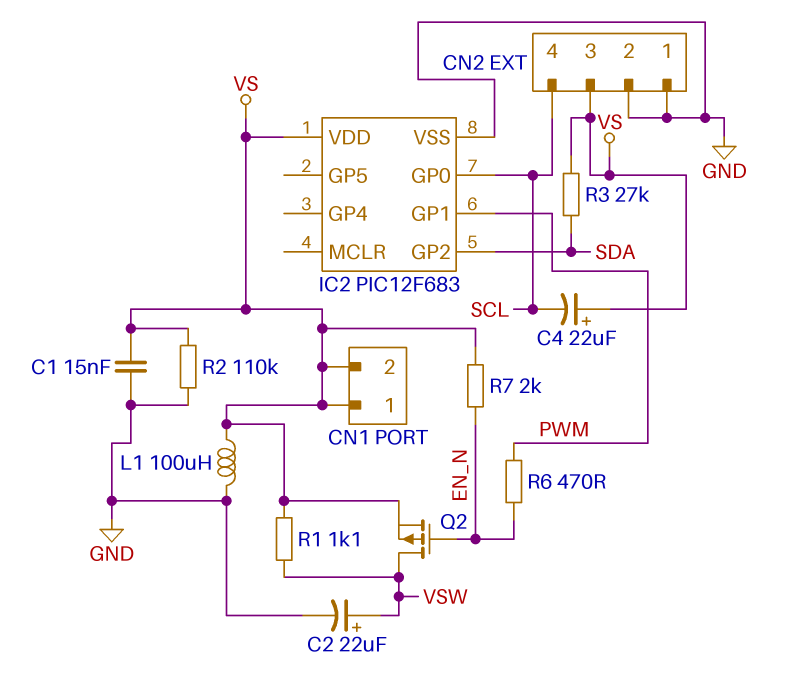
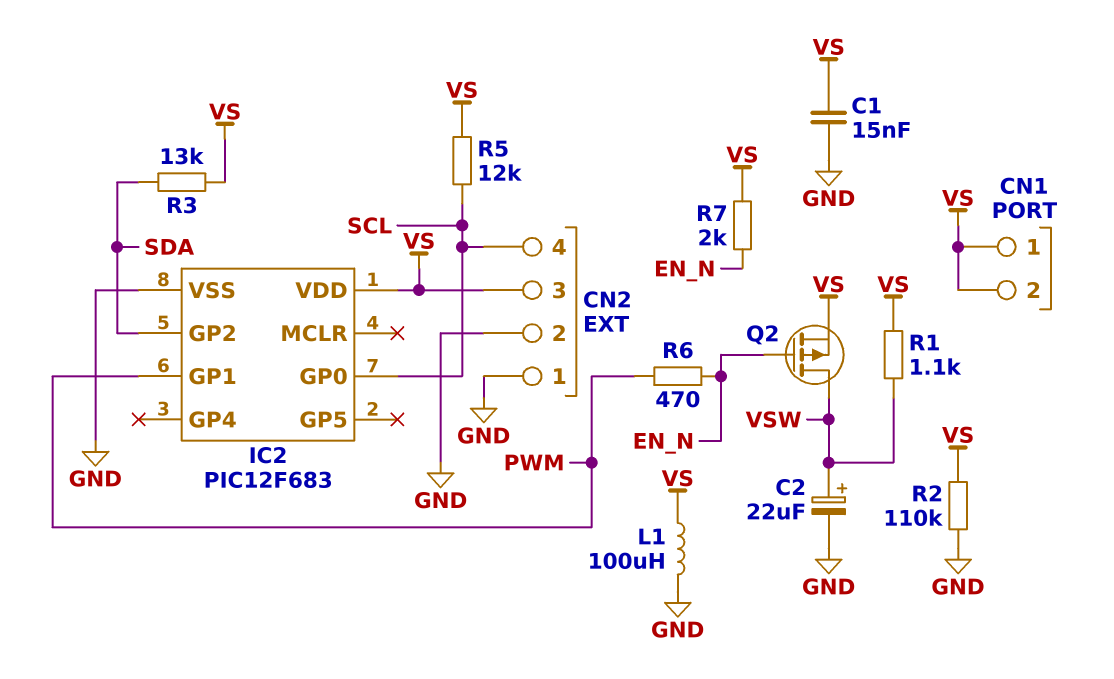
C4: 22uF (plus VS, minus SCL) -> none
R3: 27k (SDA, VS) -> 13k (SDA, VS)
R5: none -> 12k (SCL, VS)

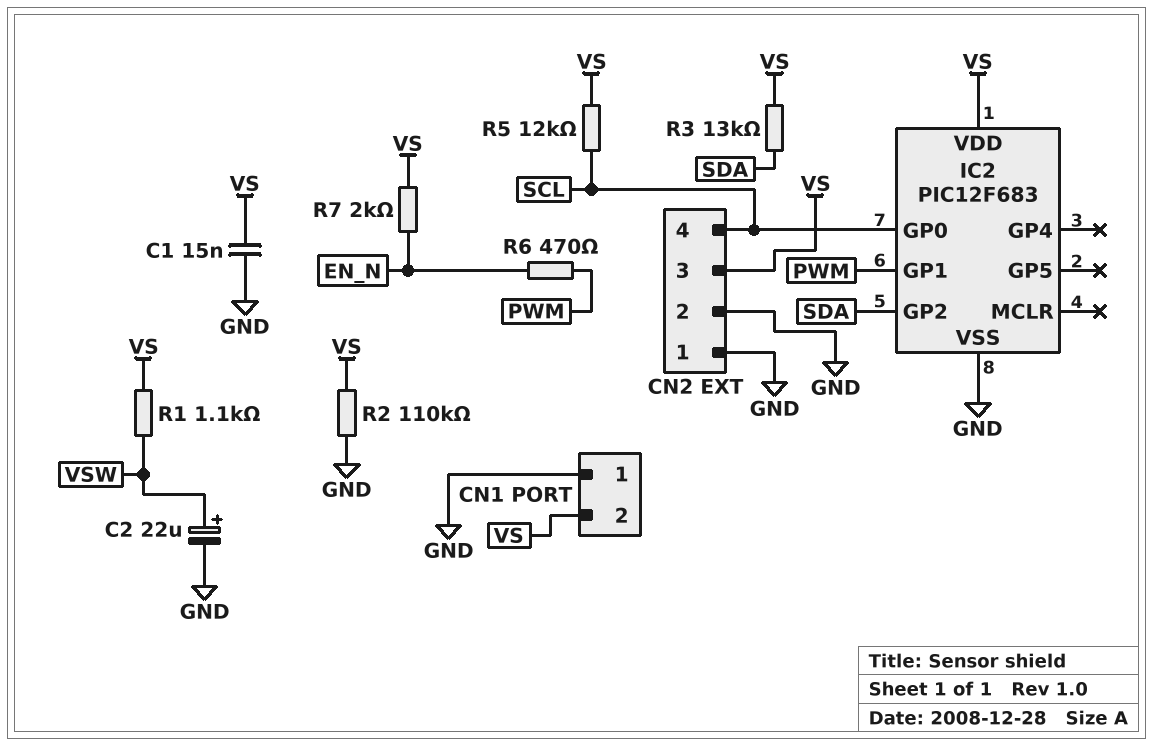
CN1 pin 1: VS -> GND
L1: 100uH (GND, VS) -> none
Q2: PMOS (G EN_N, D VSW, S VS) -> none

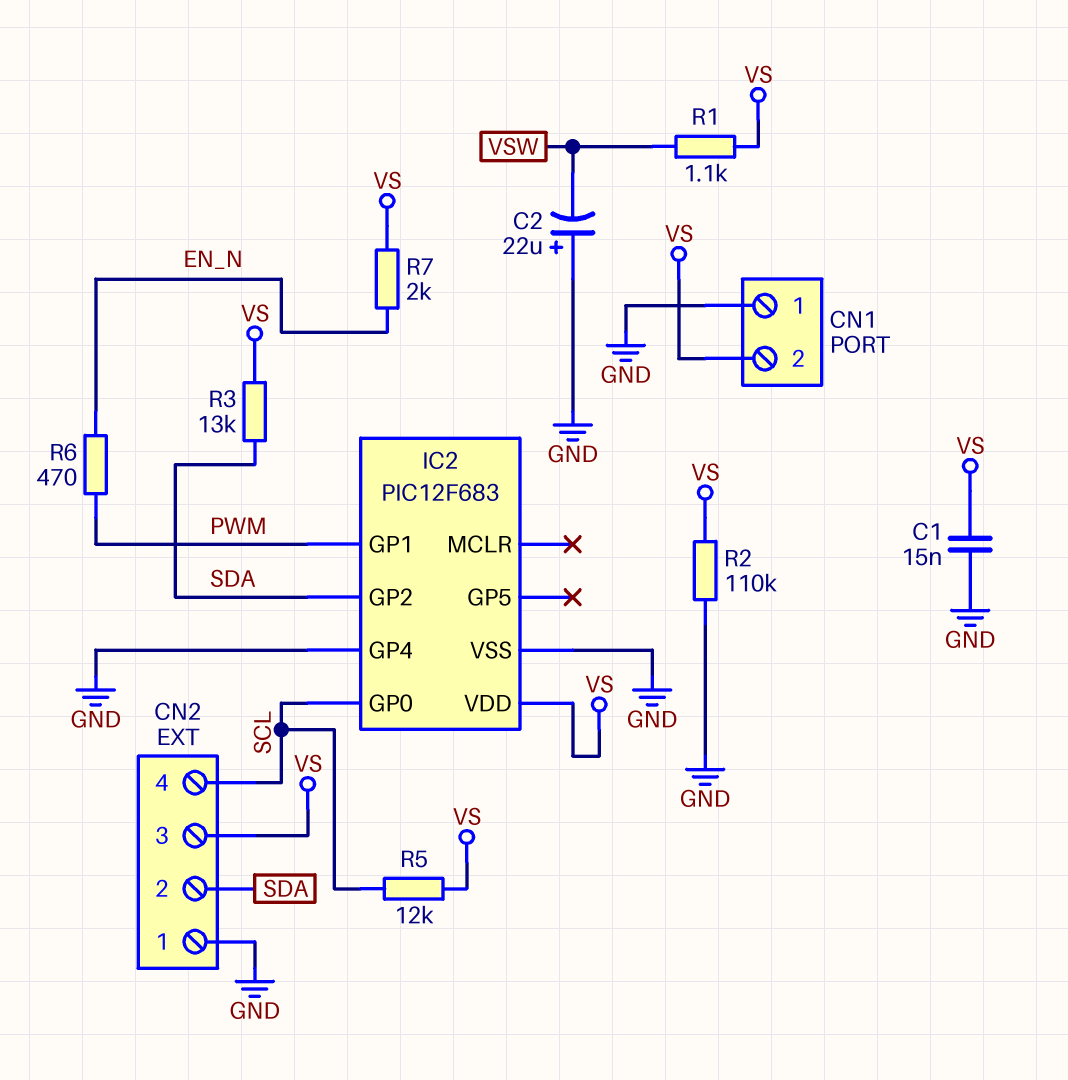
C2: 22uF (plus VSW, minus GND) -> 22uF (plus GND, minus VSW)
CN2 pin 2: GND -> SDA
IC2 pin GP4: none -> GND

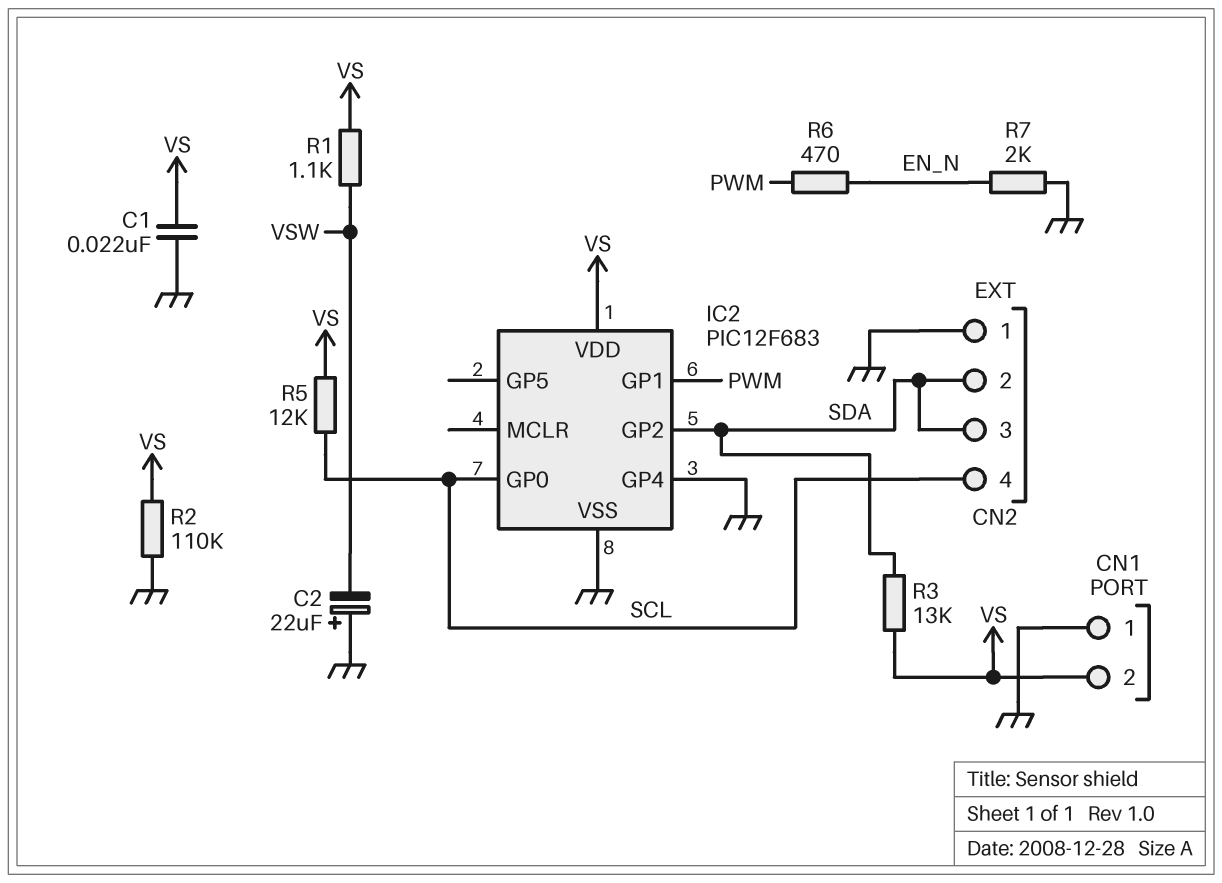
C1: 15nF (GND, VS) -> 22nF (GND, VS)
CN2 pin 3: VS -> SDA
R7: 2k (EN_N, VS) -> 2k (EN_N, GND)

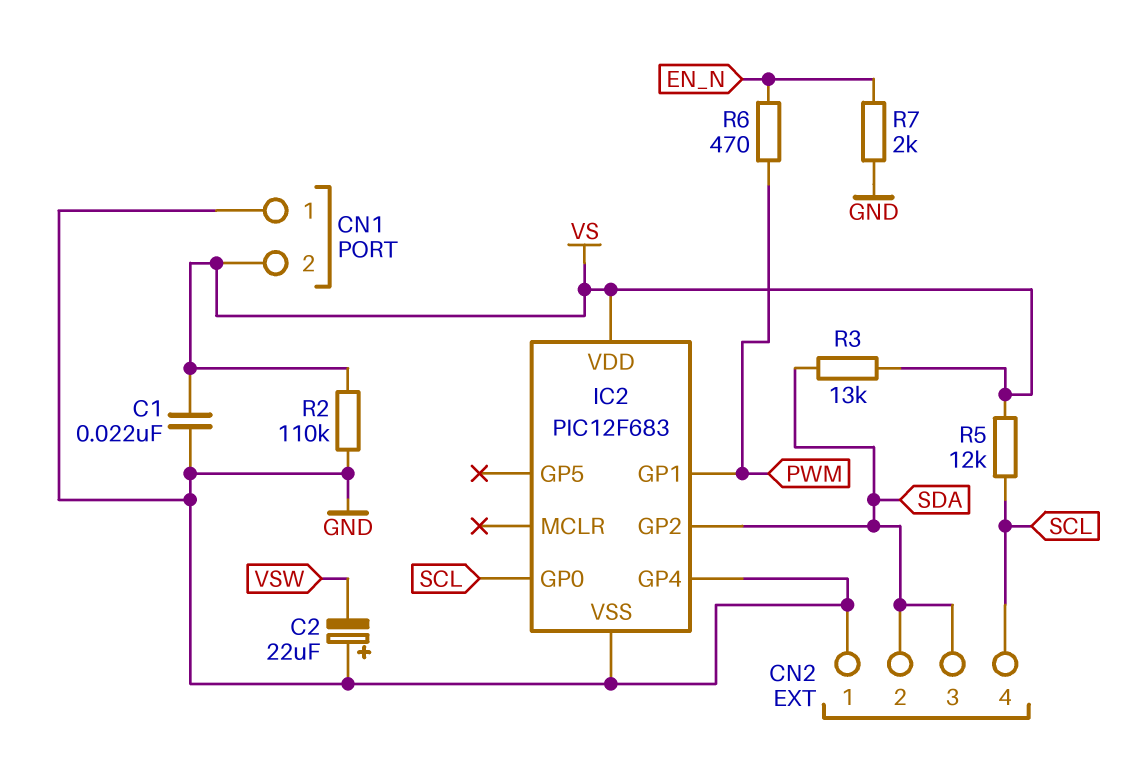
R1: 1.1k (VS, VSW) -> none

